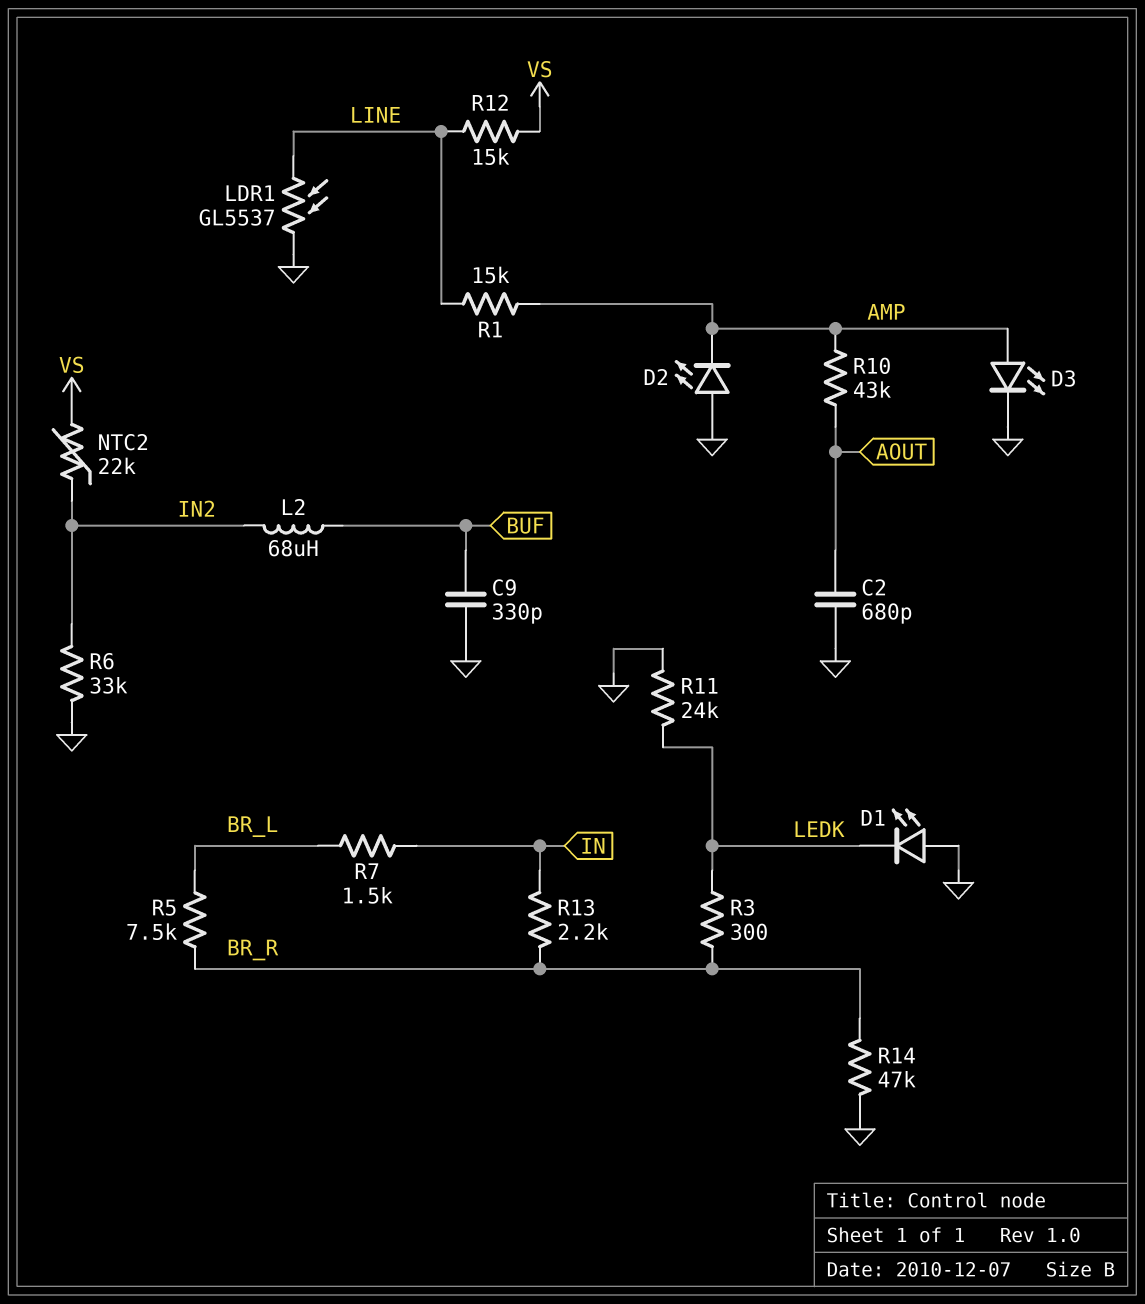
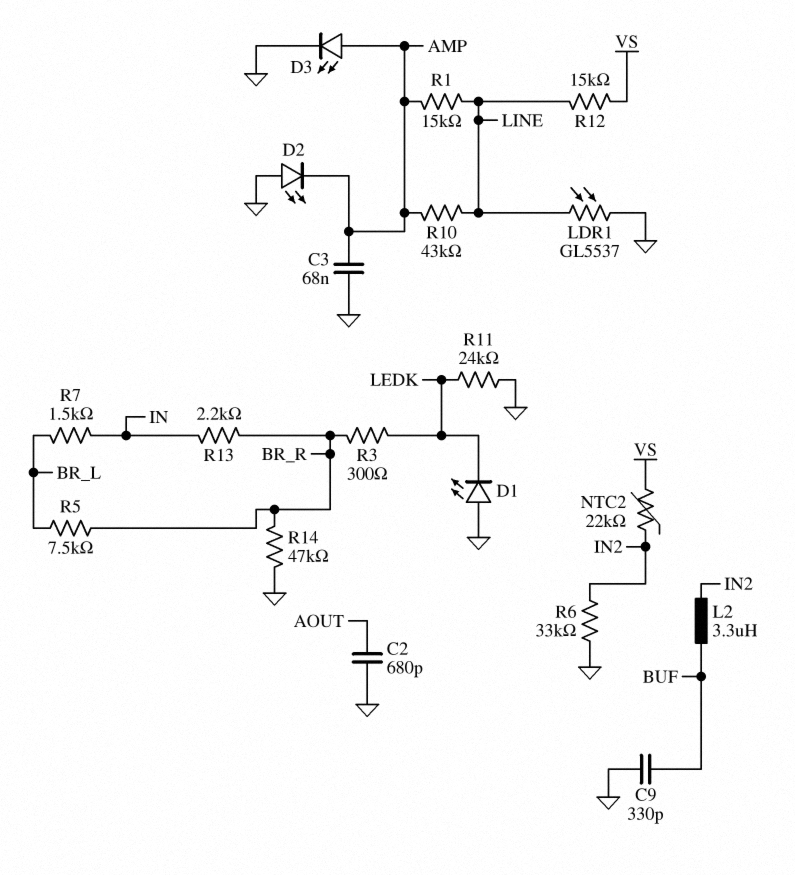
C3: none -> 68nF (AMP, GND)
L2: 68uH (BUF, IN2) -> 3.3uH (BUF, IN2)
R10: 43k (AMP, AOUT) -> 43k (AMP, LINE)

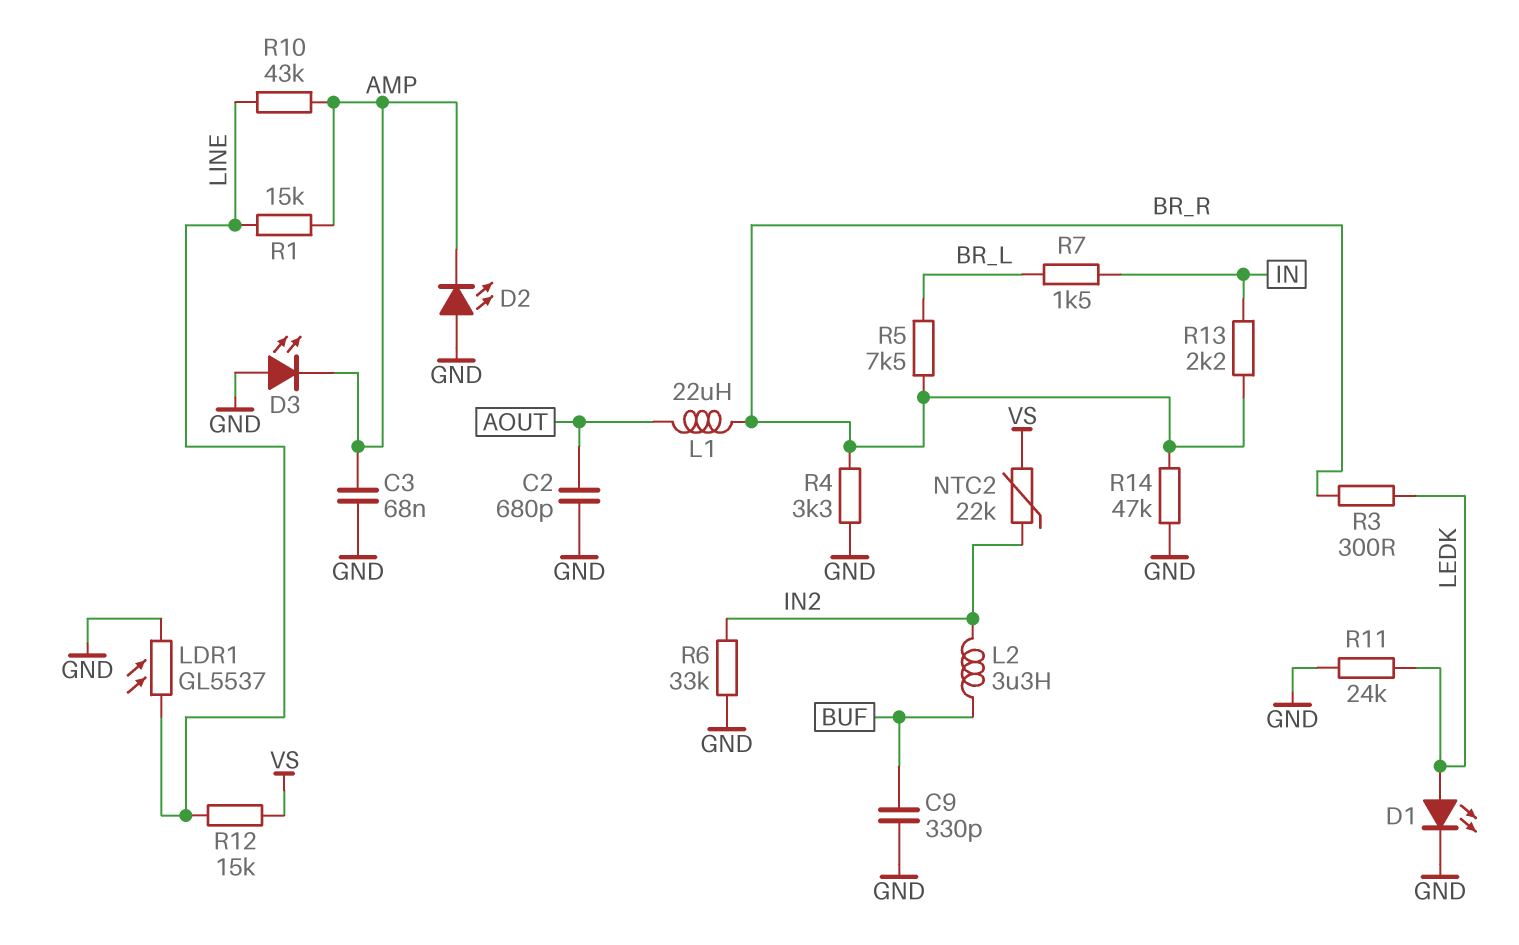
D1: LED (A GND, K LEDK) -> LED (A LEDK, K GND)
D3: LED (A AMP, K GND) -> LED (A GND, K AMP)
L1: none -> 22uH (AOUT, BR_R)
R4: none -> 3.3k (BR_R, GND)

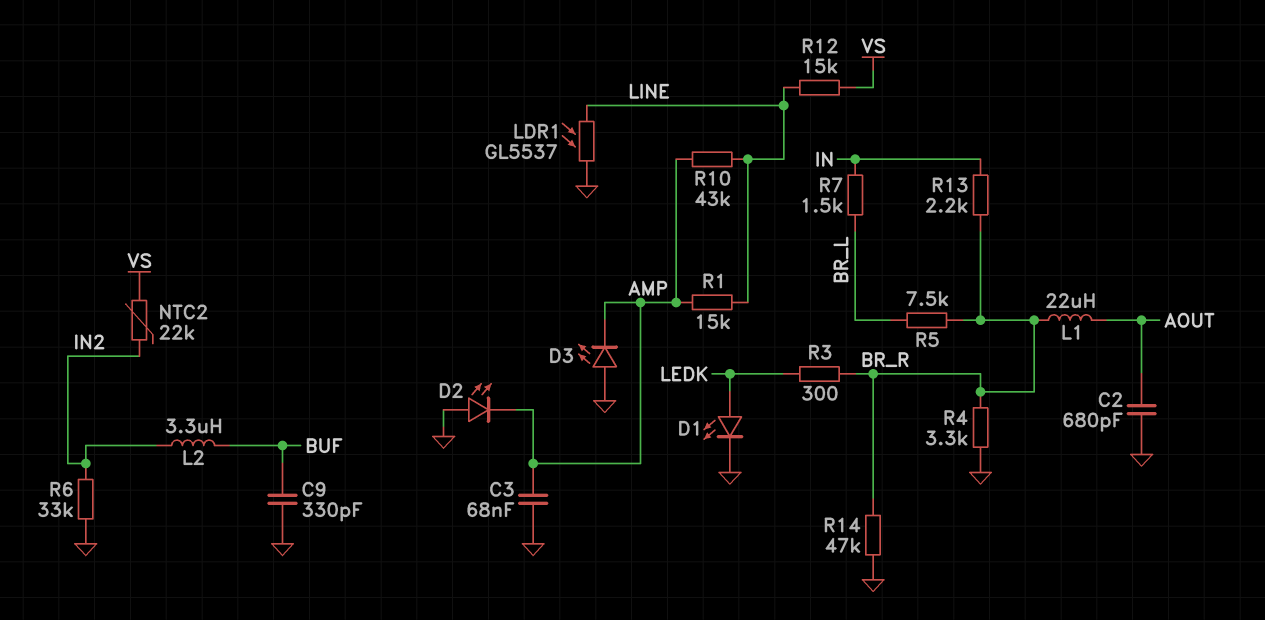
R11: 24k (GND, LEDK) -> none

